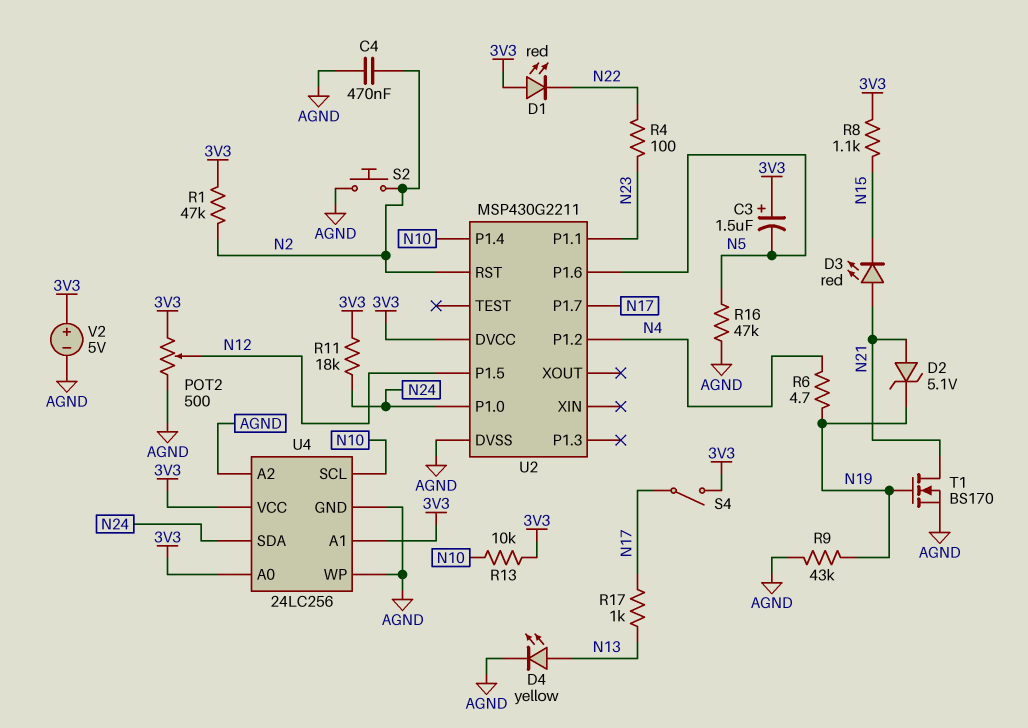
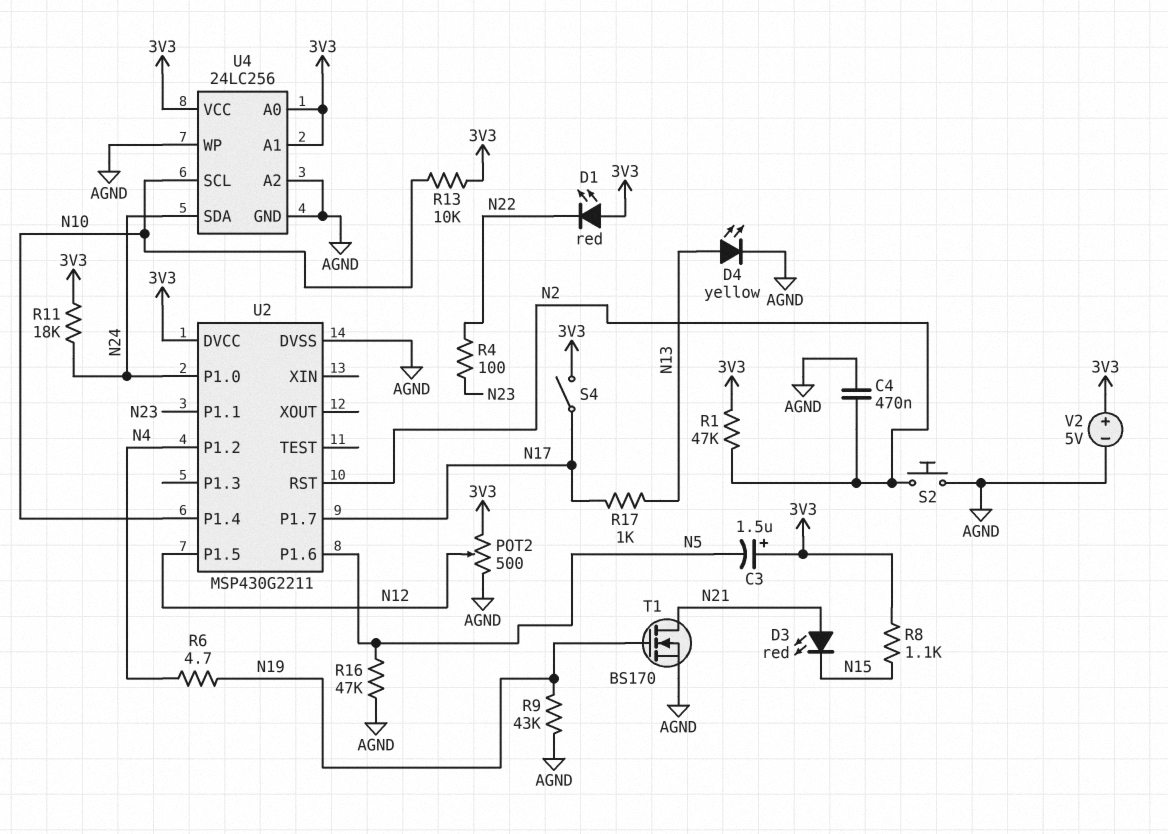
D2: zener 5.1V (A N21, K N19) -> none

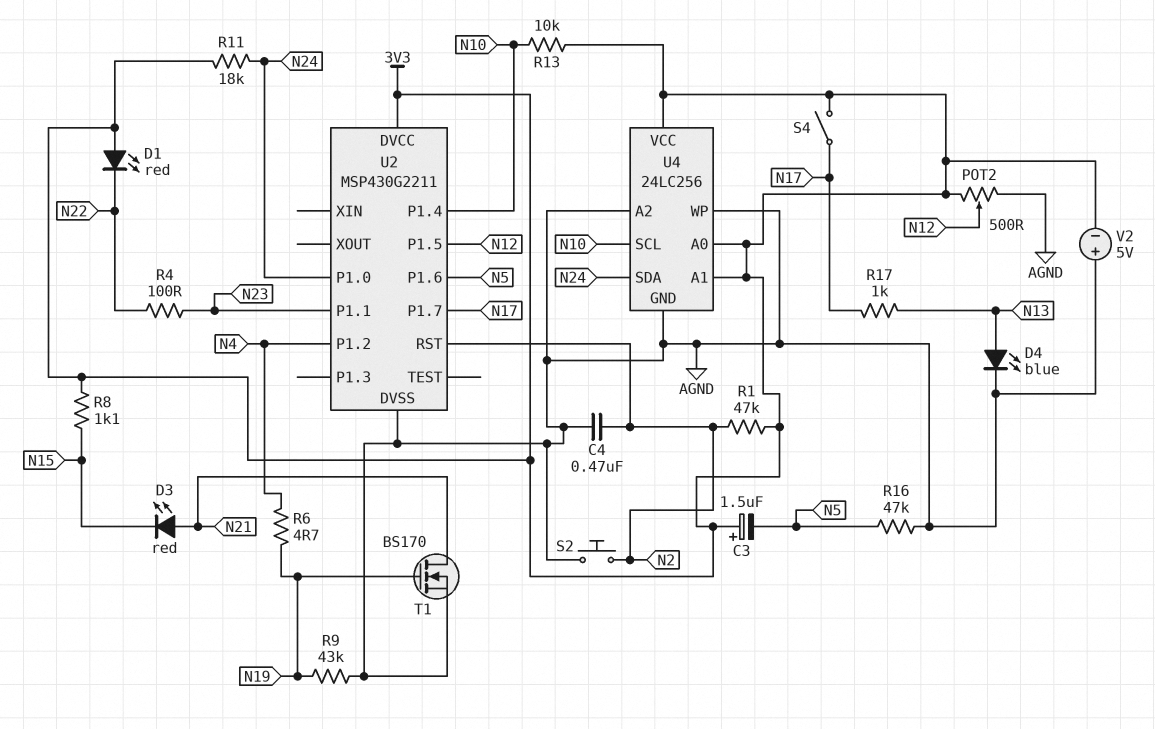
D4: LED yellow (A N13, K AGND) -> LED blue (A N13, K AGND)
V2: 5V (plus 3V3, minus AGND) -> 5V (plus AGND, minus 3V3)

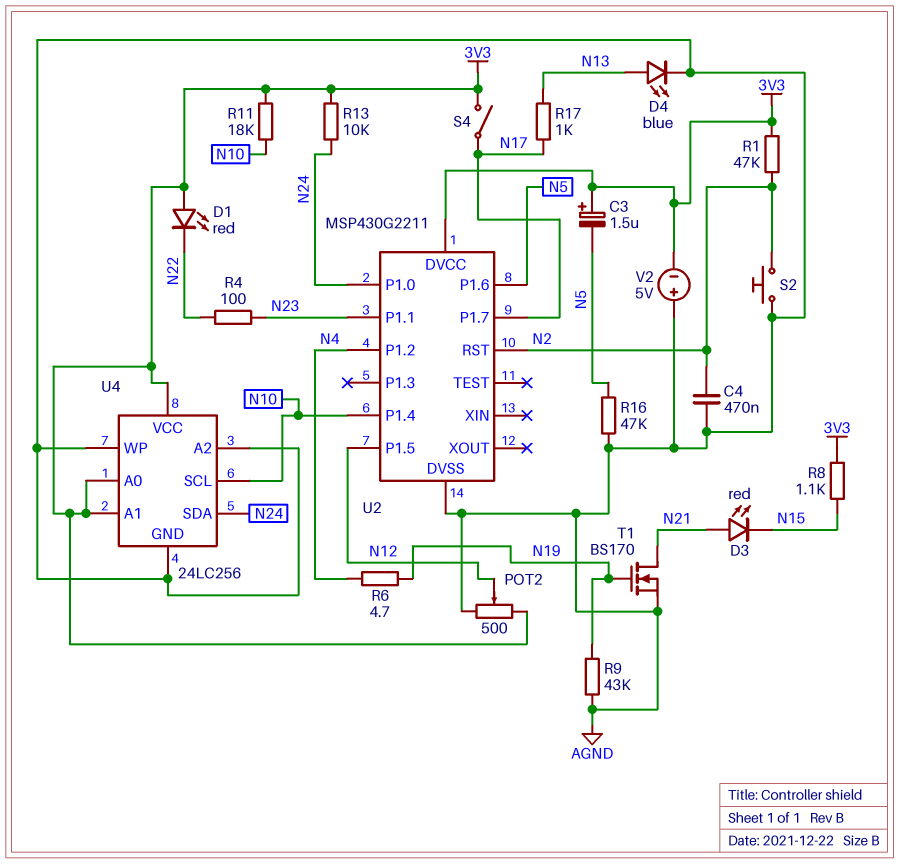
R11: 18k (3V3, N24) -> 18k (3V3, N10)
R13: 10k (3V3, N10) -> 10k (3V3, N24)

